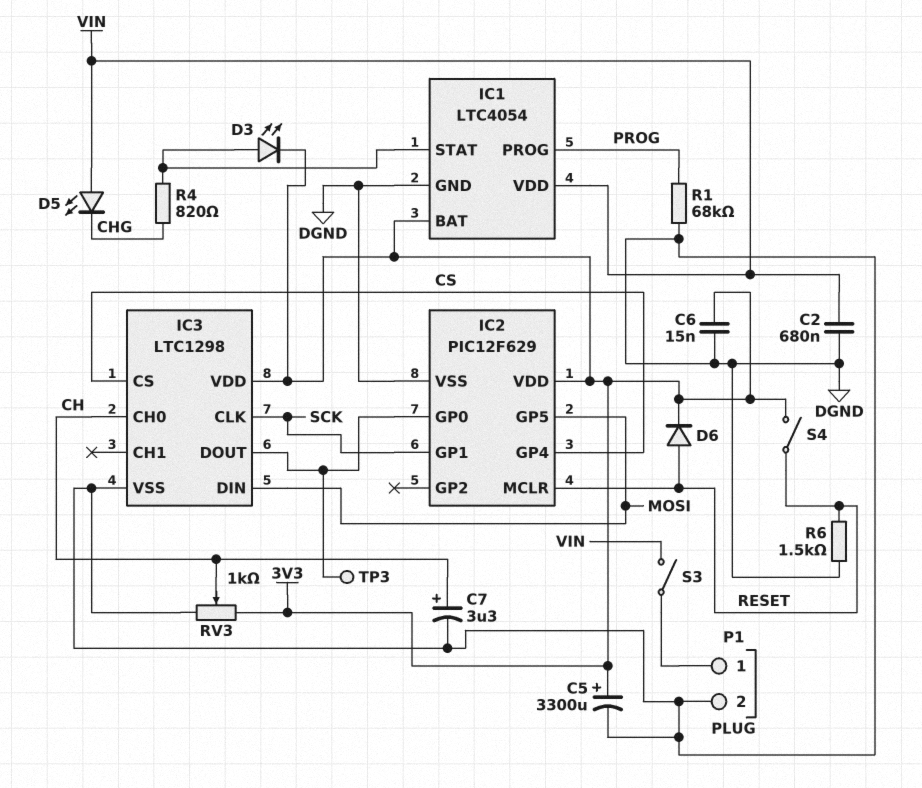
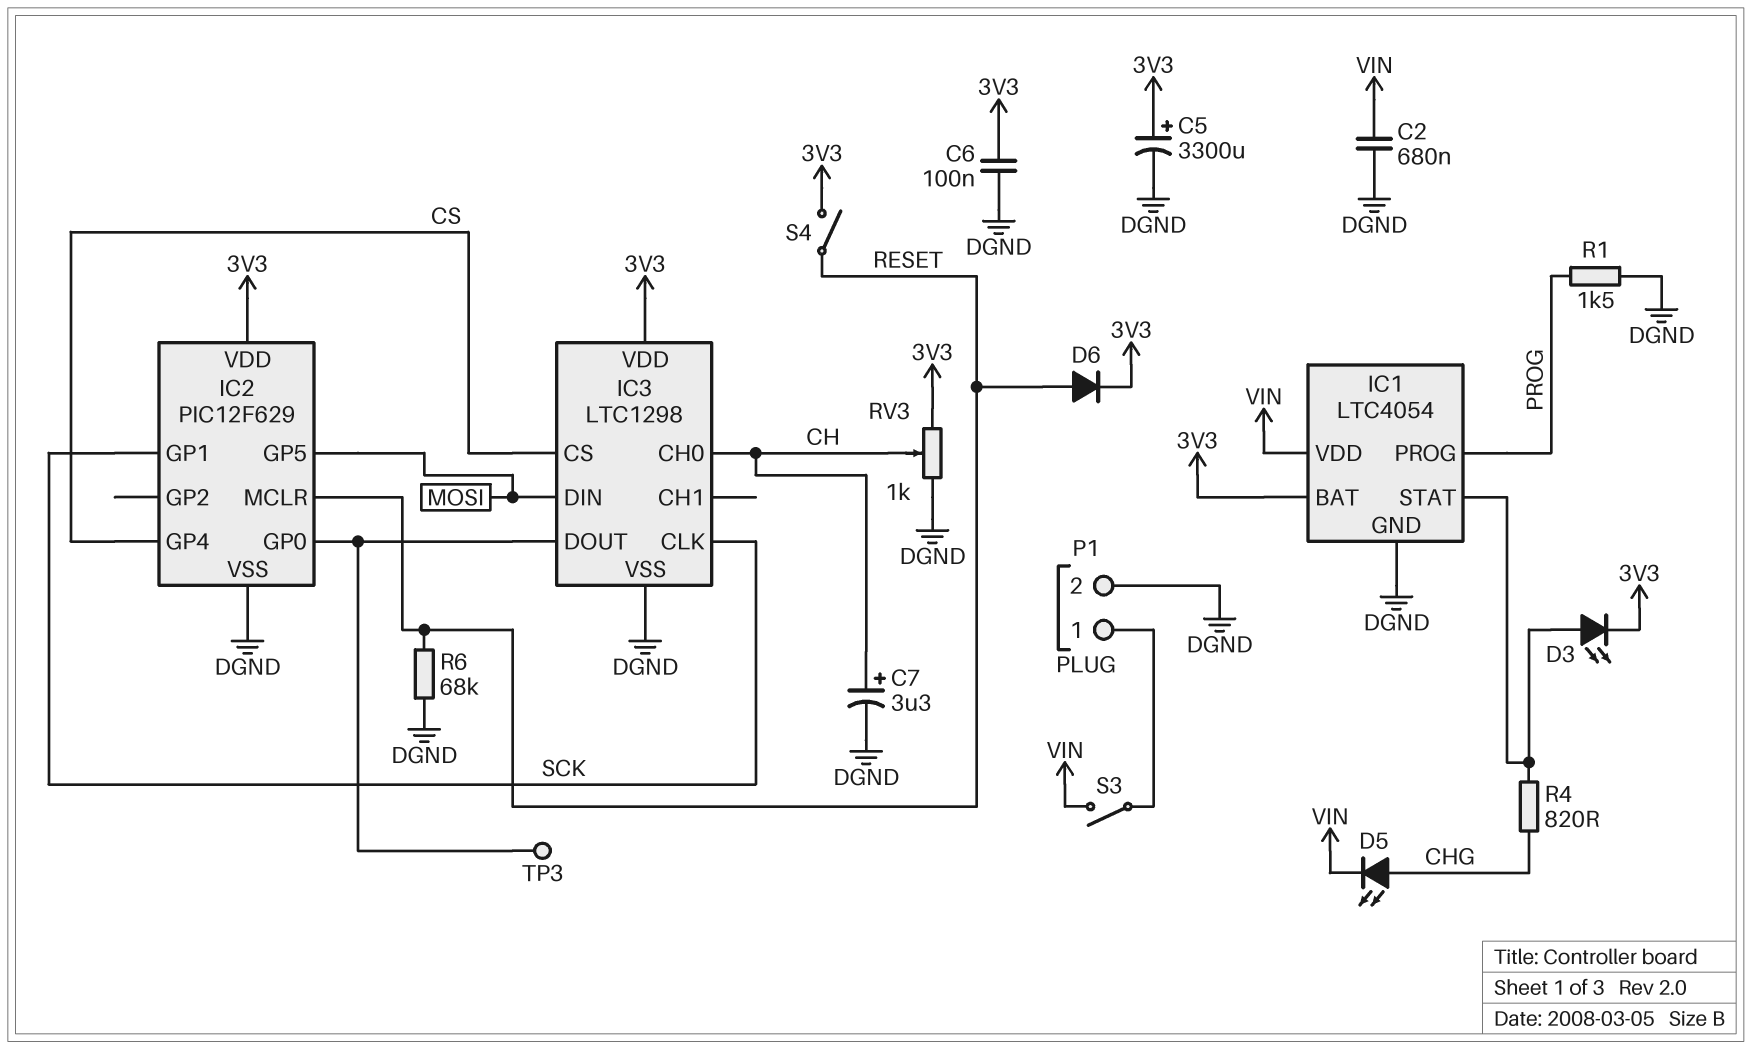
C6: 15nF (3V3, DGND) -> 100nF (3V3, DGND)
D5: LED (A VIN, K CHG) -> LED (A CHG, K VIN)
R1: 68k (DGND, PROG) -> 1.5k (DGND, PROG)
R6: 1.5k (DGND, RESET) -> 68k (DGND, RESET)

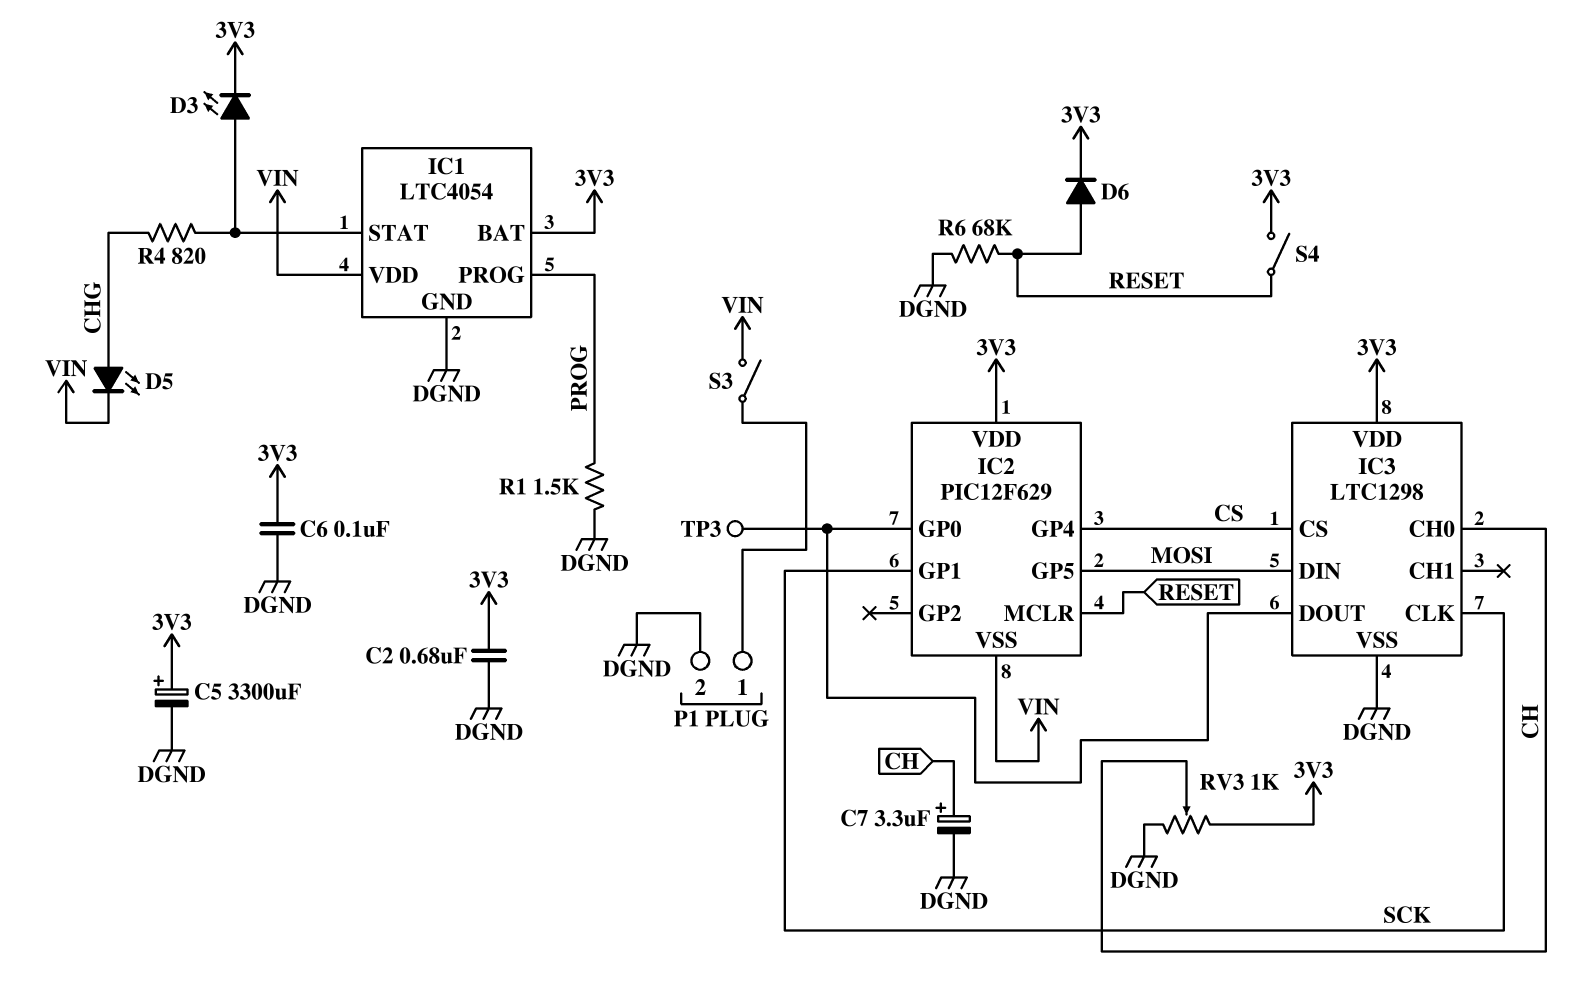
C2: 680nF (DGND, VIN) -> 680nF (3V3, DGND)
IC2 pin VSS: DGND -> VIN

